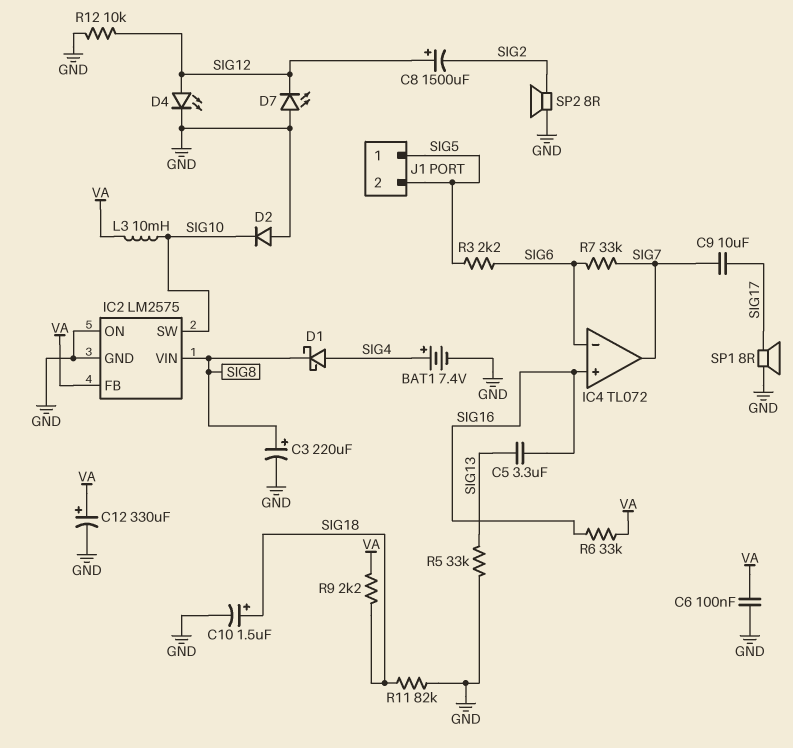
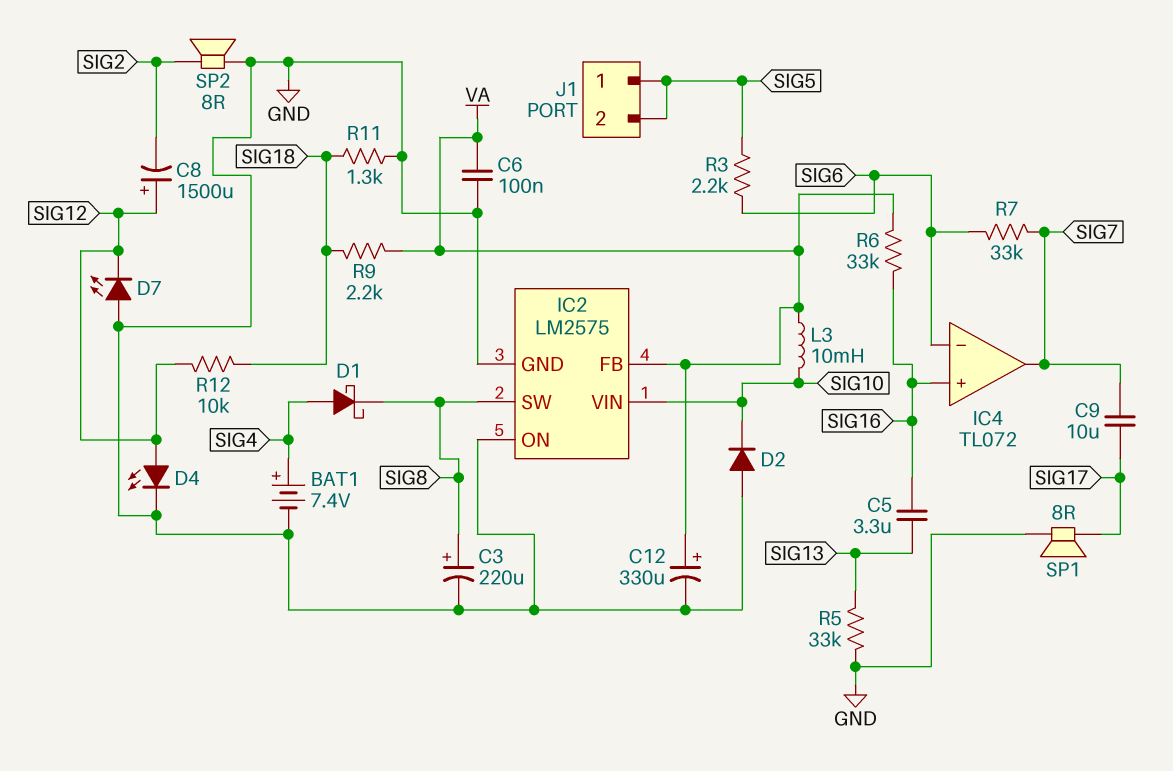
C10: 1.5uF (plus SIG18, minus GND) -> none
IC2 pin SW: SIG10 -> SIG8
IC2 pin VIN: SIG8 -> SIG10
R11: 82k (GND, SIG18) -> 1.3k (GND, SIG18)
R12: 10k (GND, SIG12) -> 10k (SIG12, SIG18)

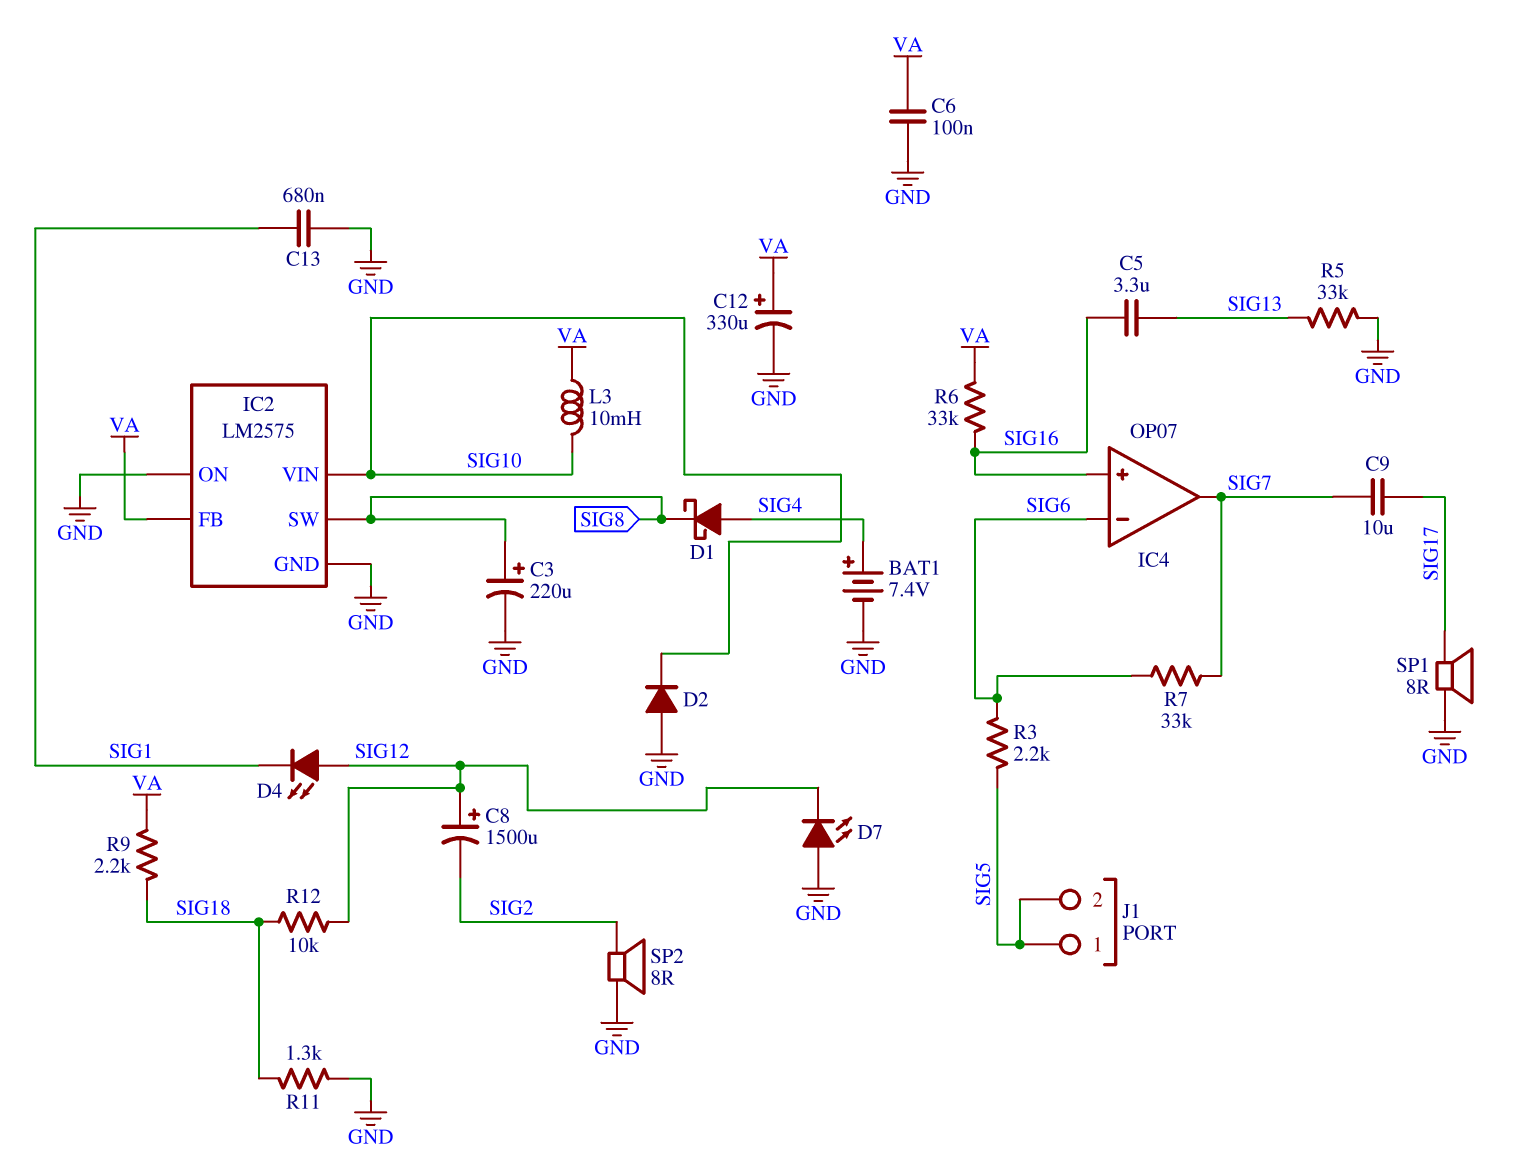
C13: none -> 680nF (GND, SIG1)
D4: LED (A SIG12, K GND) -> LED (A SIG12, K SIG1)
IC4: TL072 -> OP07

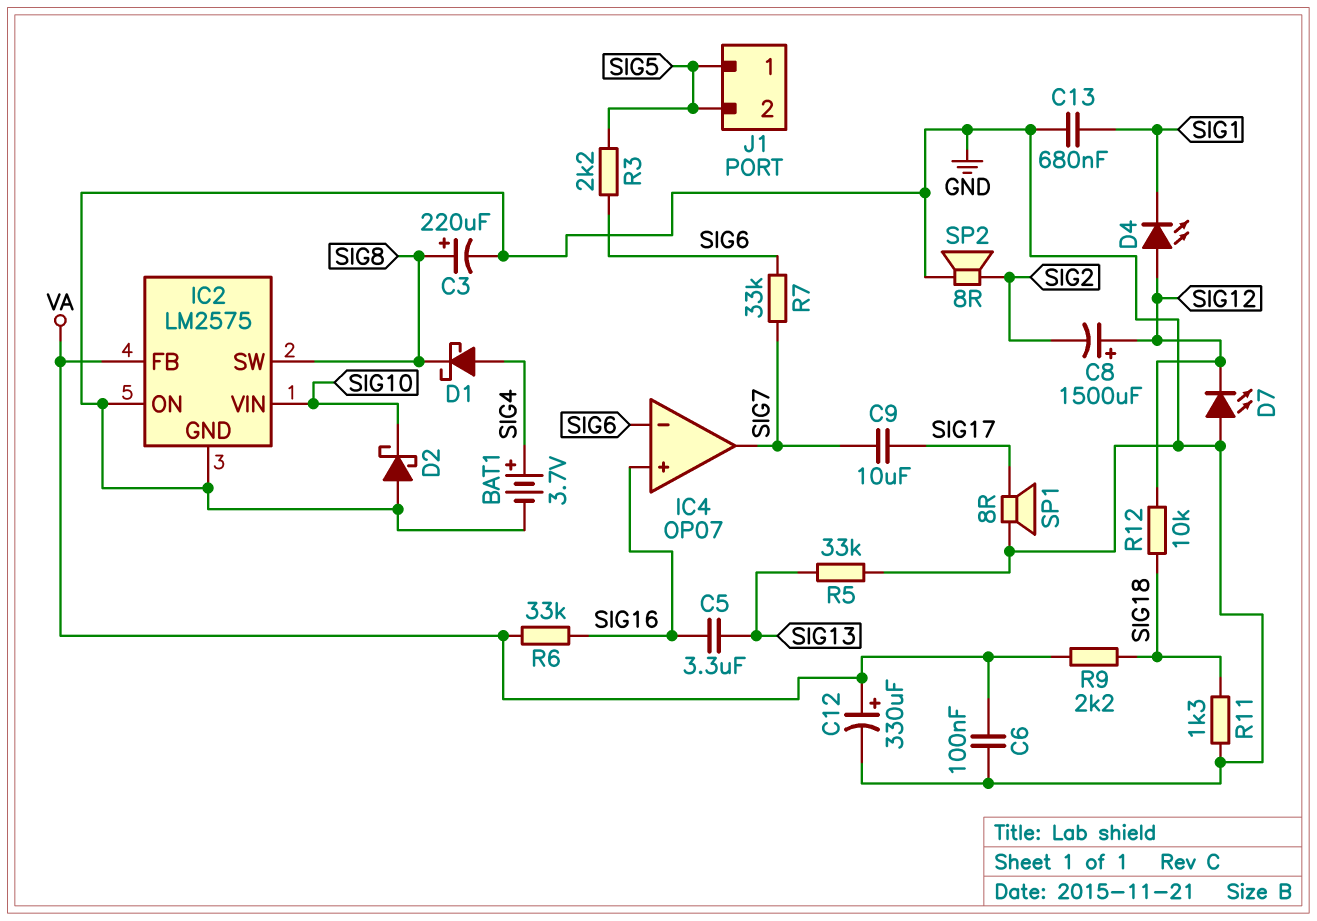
BAT1: 7.4V (plus SIG4, minus GND) -> 3.7V (plus SIG4, minus GND)
D2: diode (A GND, K SIG10) -> schottky (A GND, K SIG10)
L3: 10mH (SIG10, VA) -> none

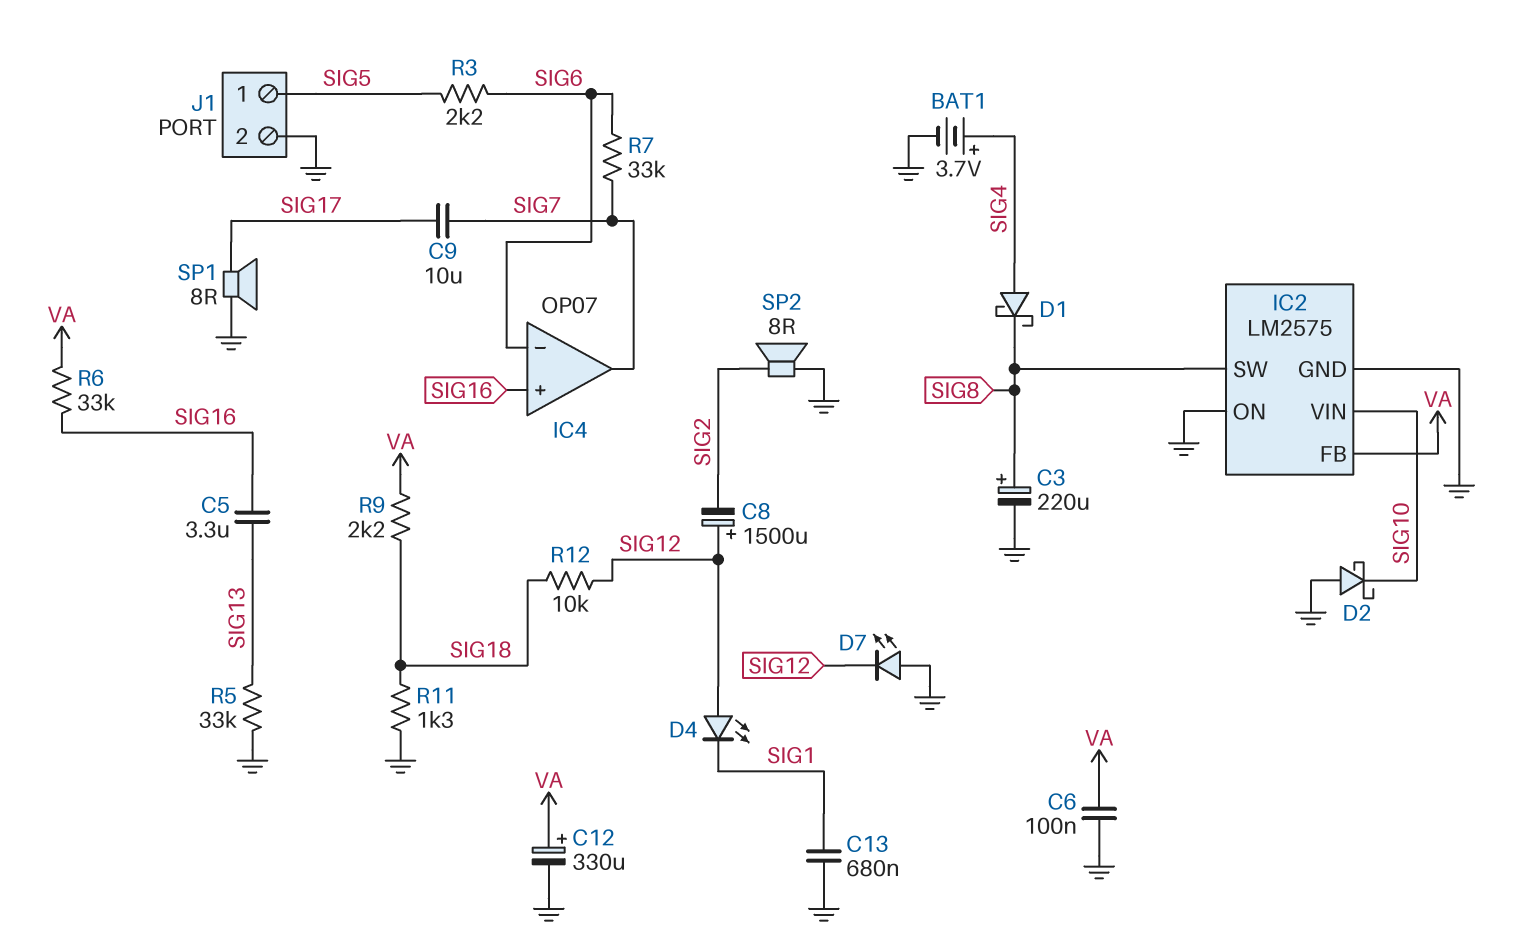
J1 pin 2: SIG5 -> GND

